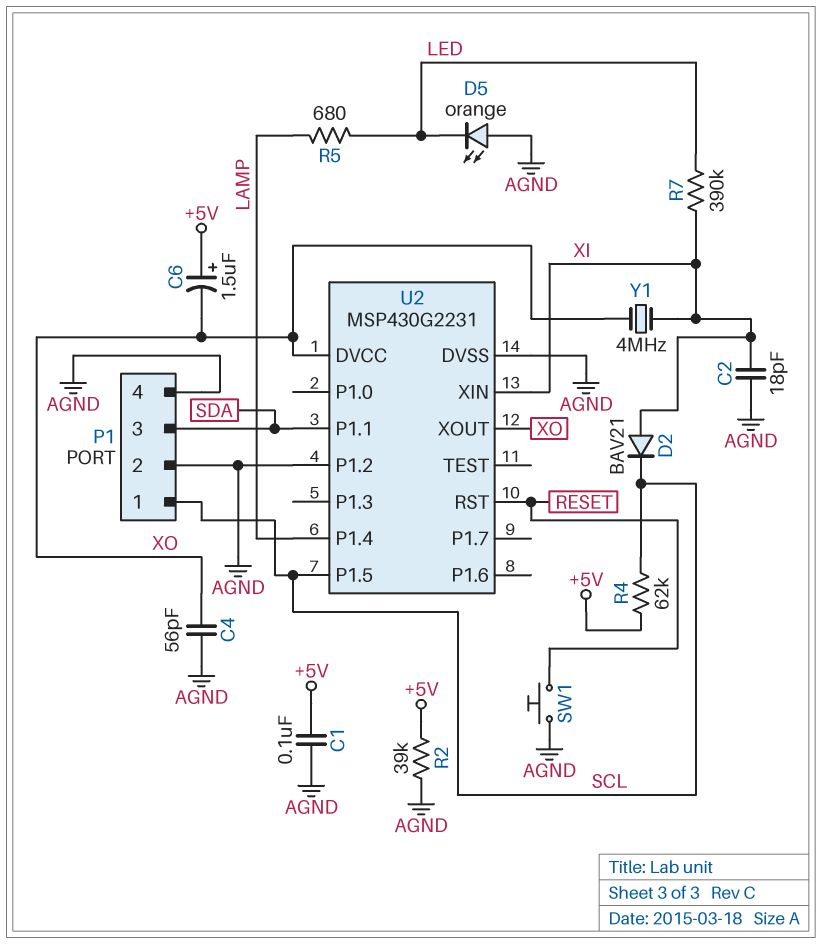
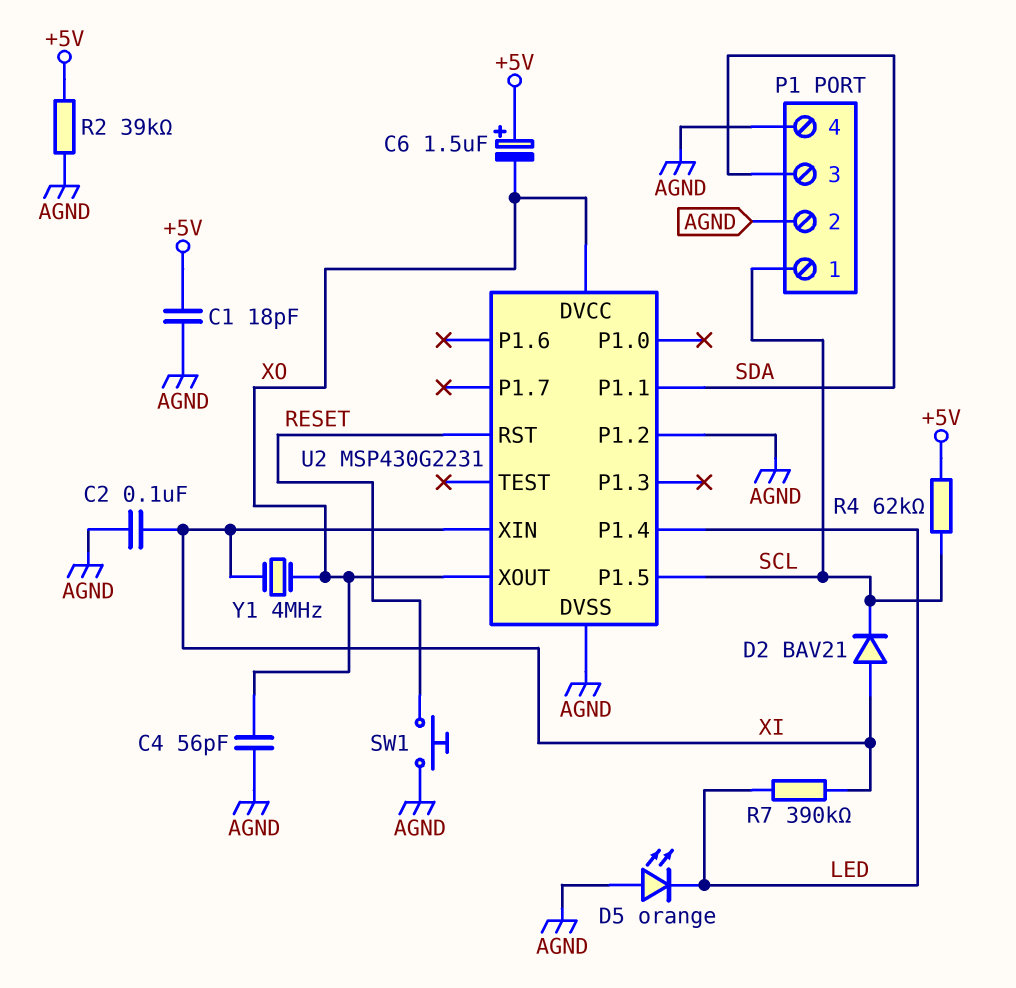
C1: 100nF (+5V, AGND) -> 18pF (+5V, AGND)
C2: 18pF (AGND, XI) -> 100nF (AGND, XI)
R5: 680 (LAMP, LED) -> none
U2 pin P1.4: LAMP -> LED

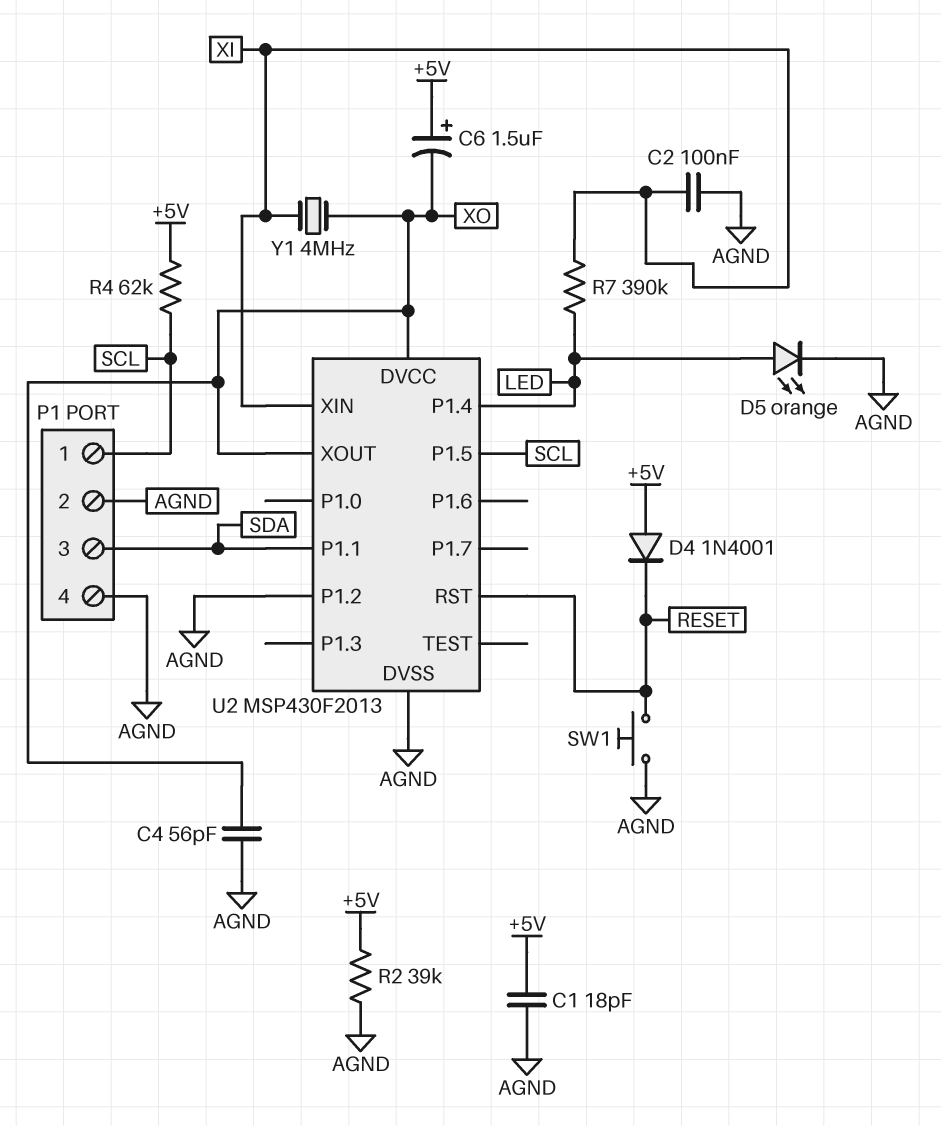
D2: diode BAV21 (A XI, K SCL) -> none
D4: none -> diode 1N4001 (A +5V, K RESET)
D5: LED orange (A AGND, K LED) -> LED orange (A LED, K AGND)
U2: MSP430G2231 -> MSP430F2013

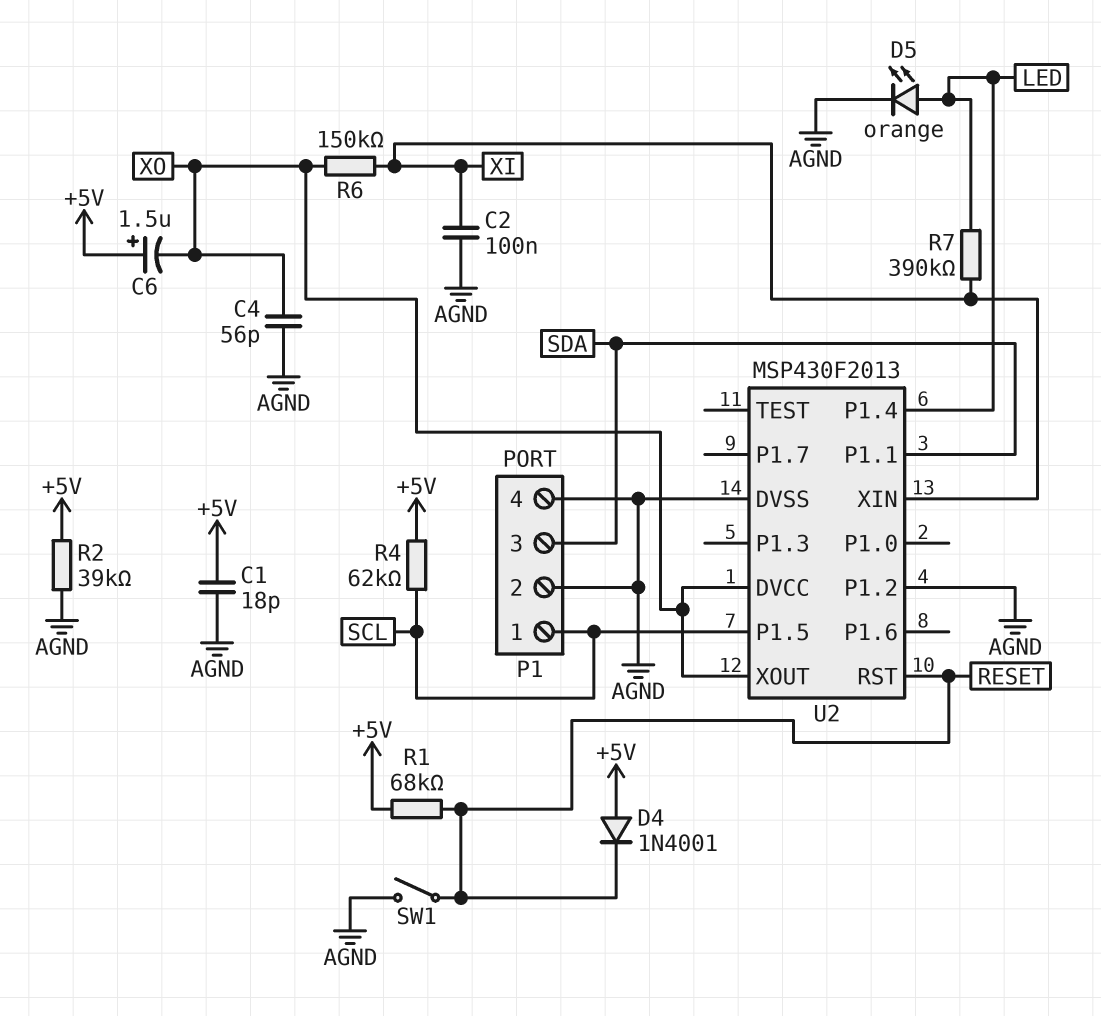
R1: none -> 68k (+5V, RESET)
R6: none -> 150k (XI, XO)
SW1: button (AGND, RESET) -> switch (AGND, RESET)
Y1: 4MHz (XI, XO) -> none

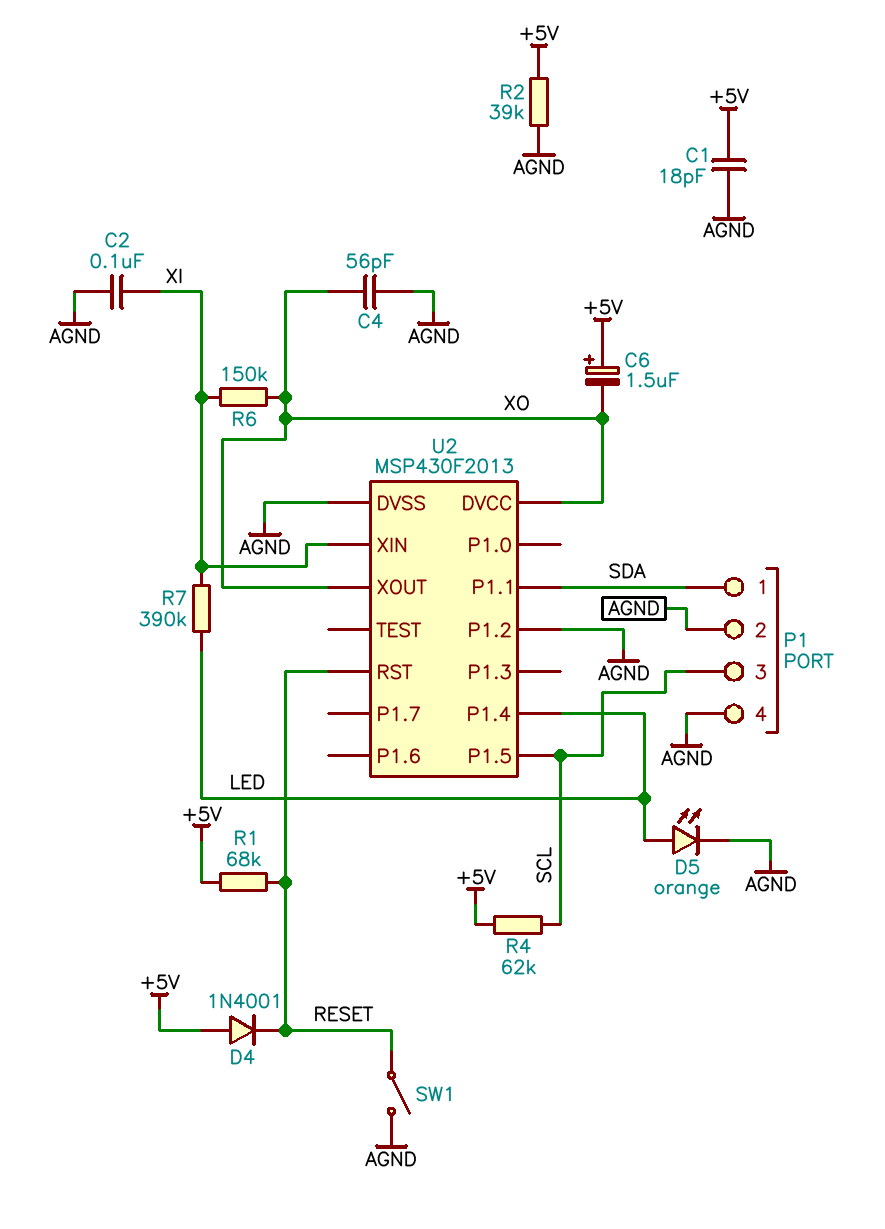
P1 pin 1: SCL -> SDA
P1 pin 3: SDA -> SCL

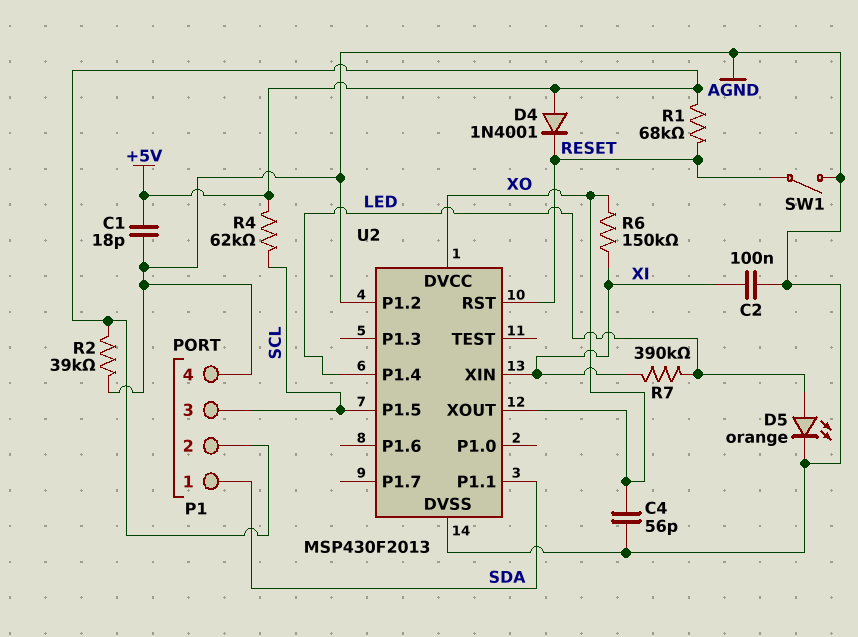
C6: 1.5uF (plus +5V, minus XO) -> none
P1 pin 2: AGND -> +5V

